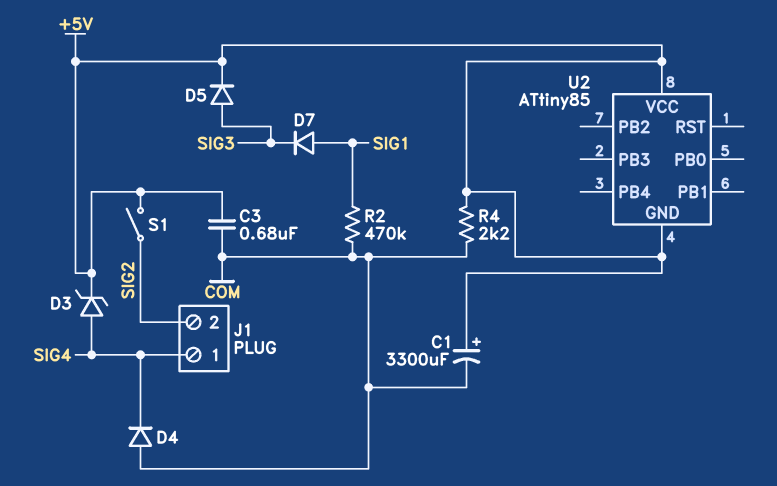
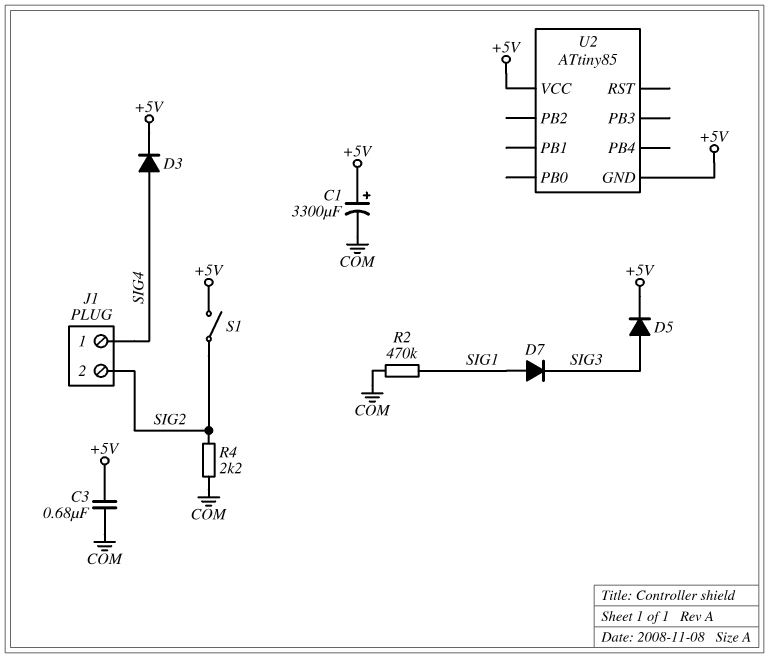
D3: zener (A SIG4, K +5V) -> diode (A SIG4, K +5V)
D4: diode (A COM, K SIG4) -> none
R4: 2.2k (+5V, COM) -> 2.2k (COM, SIG2)

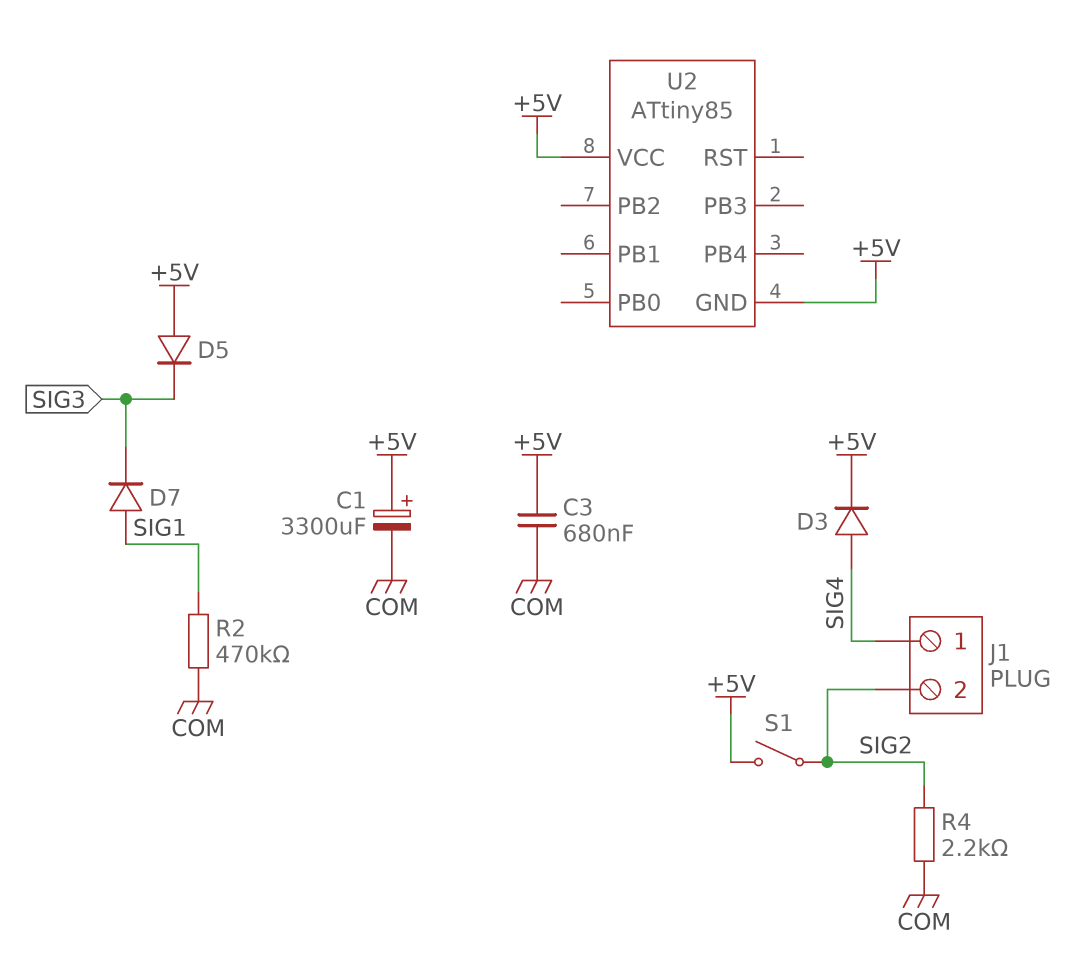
D5: diode (A SIG3, K +5V) -> diode (A +5V, K SIG3)

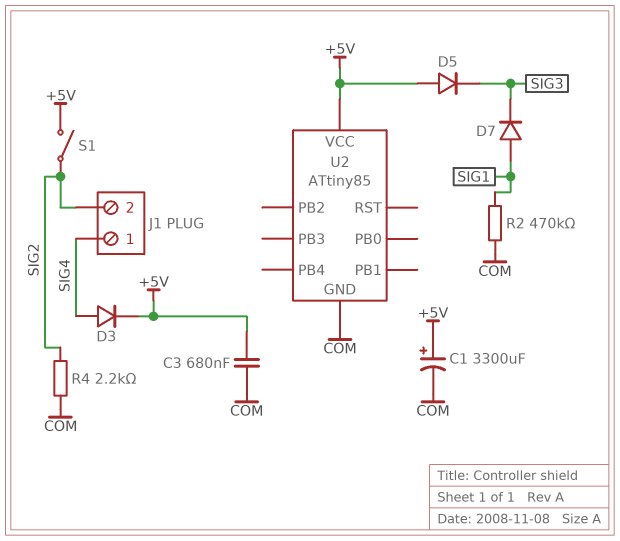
U2 pin GND: +5V -> COM

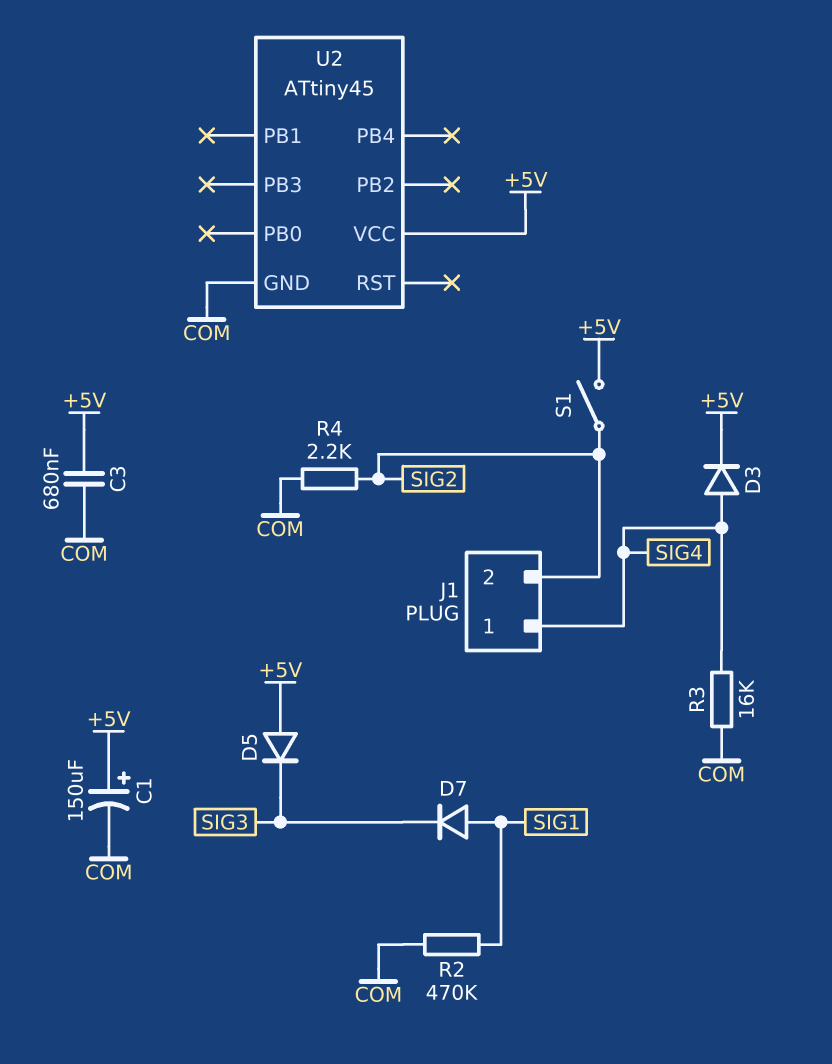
C1: 3300uF (plus +5V, minus COM) -> 150uF (plus +5V, minus COM)
R3: none -> 16k (COM, SIG4)
U2: ATtiny85 -> ATtiny45

